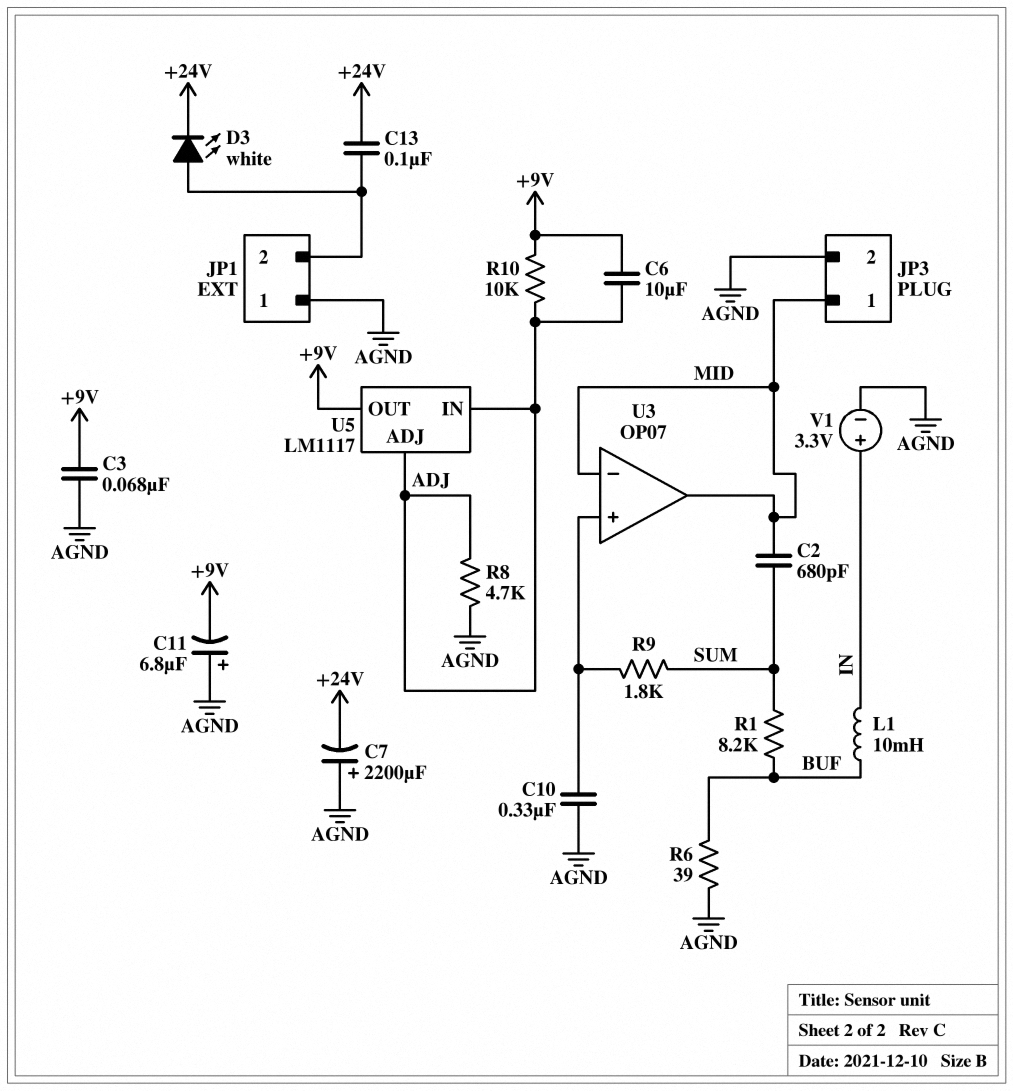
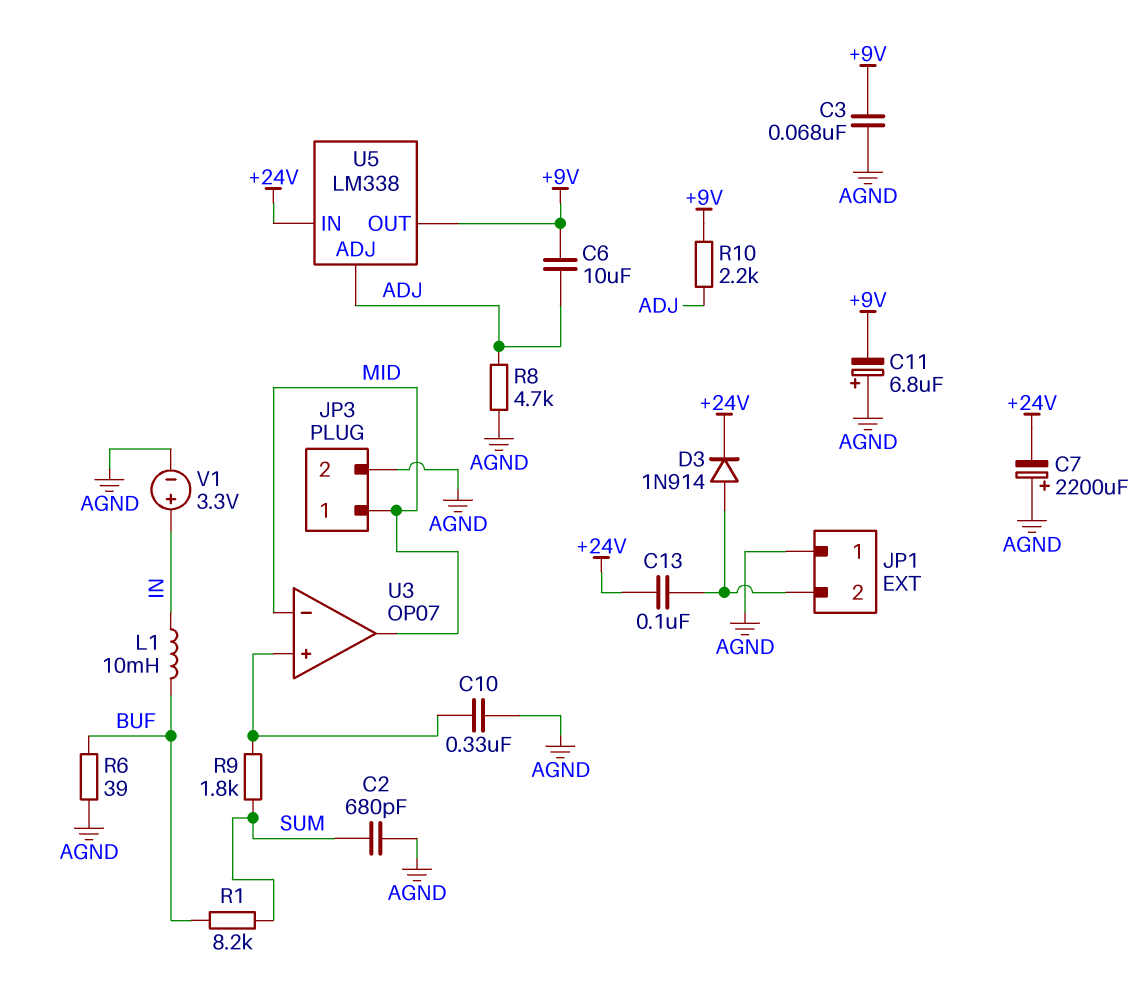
C2: 680pF (MID, SUM) -> 680pF (AGND, SUM)
D3: LED white (A JP1/2, K +24V) -> diode 1N914 (A JP1/2, K +24V)
R10: 10k (+9V, ADJ) -> 2.2k (+9V, ADJ)
U5: LM1117 -> LM338
U5 pin IN: ADJ -> +24V

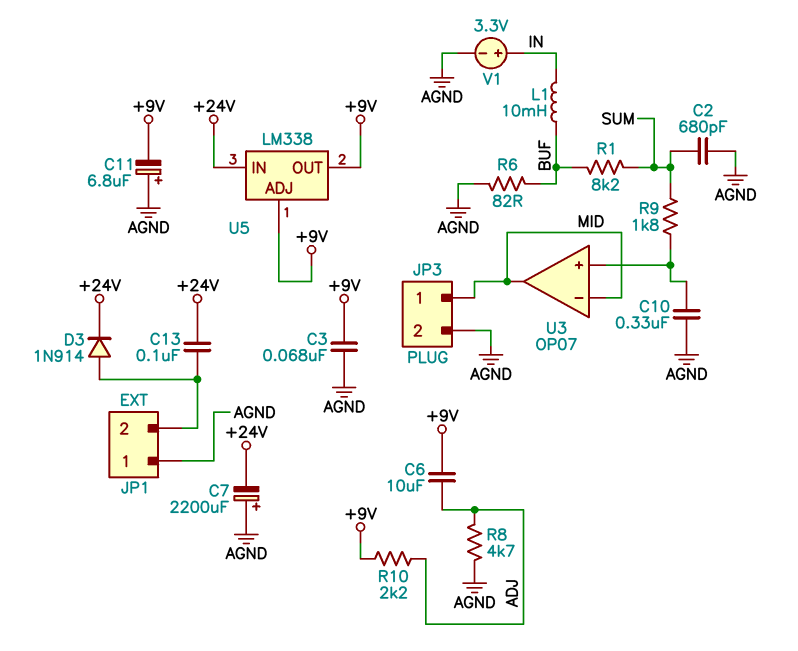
R6: 39 (AGND, BUF) -> 82 (AGND, BUF)
U5 pin ADJ: ADJ -> +9V

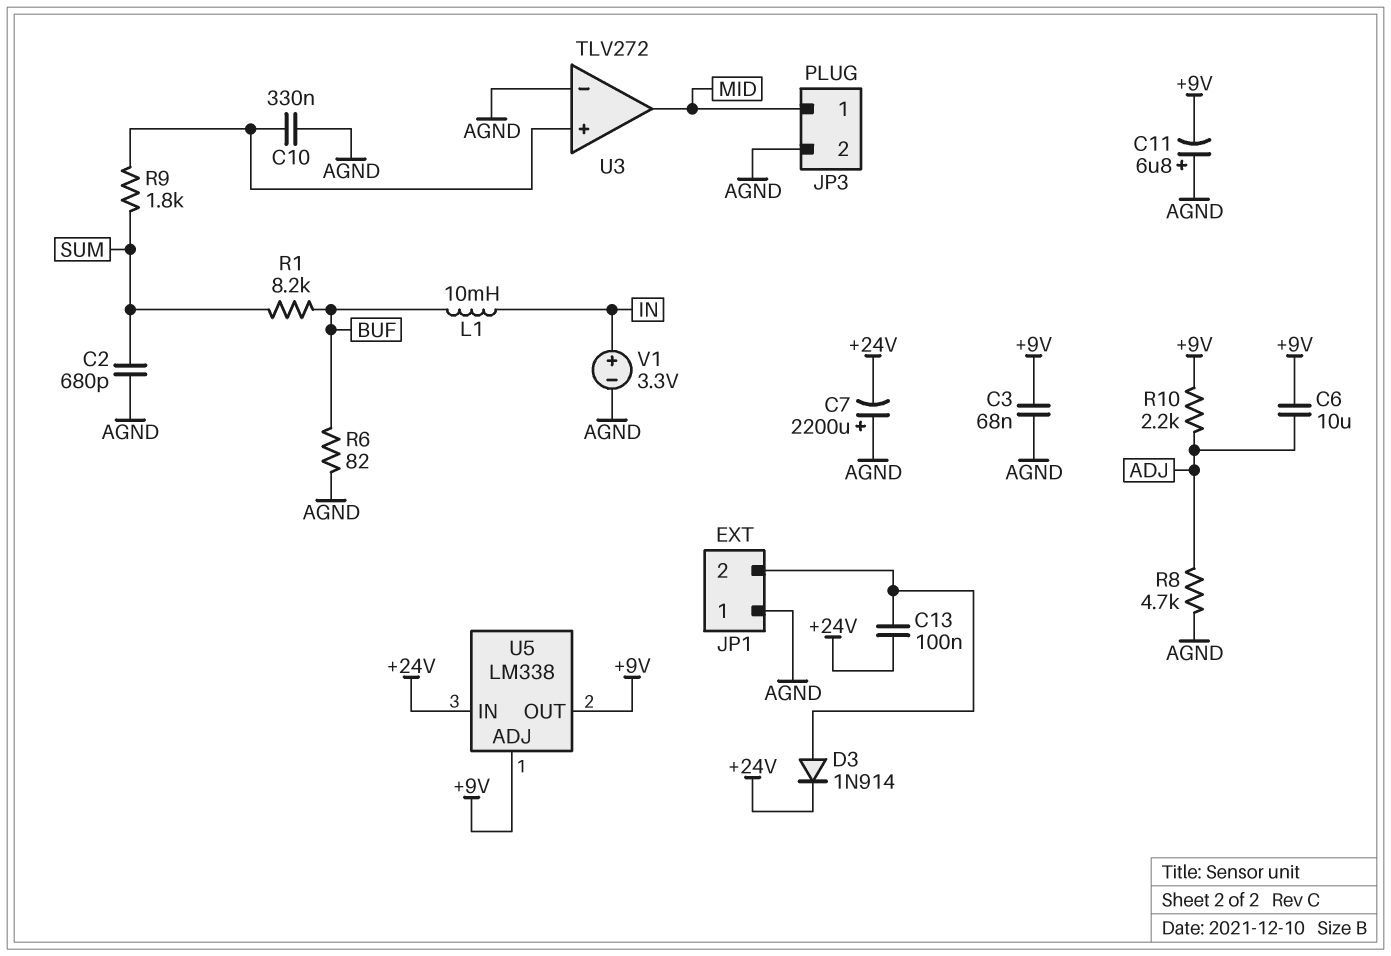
U3: OP07 -> TLV272
U3 pin in-: MID -> AGND

